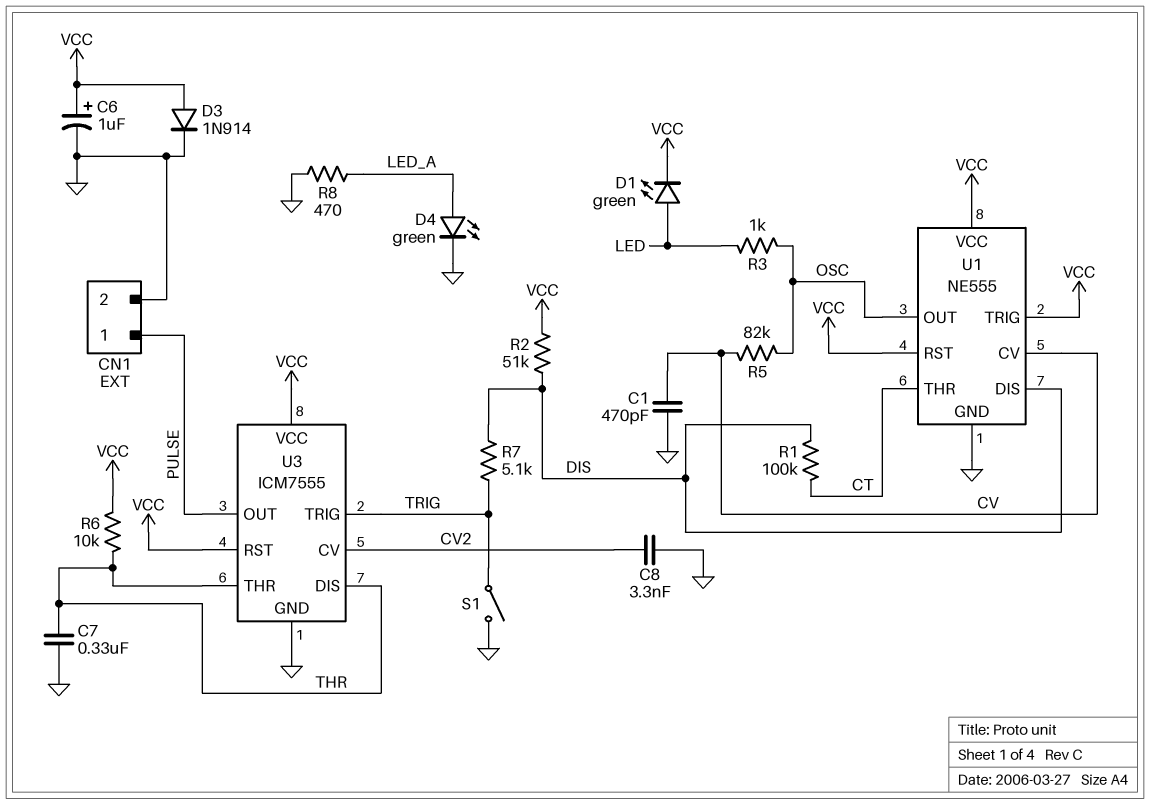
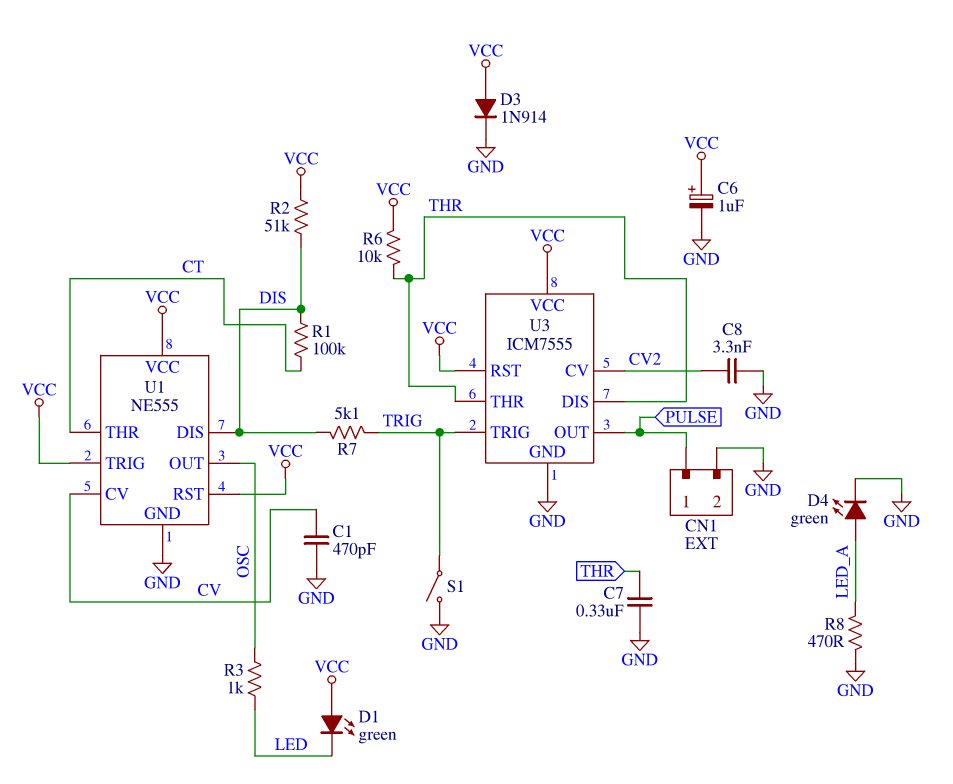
D1: LED green (A LED, K VCC) -> LED green (A VCC, K LED)
R5: 82k (CV, OSC) -> none

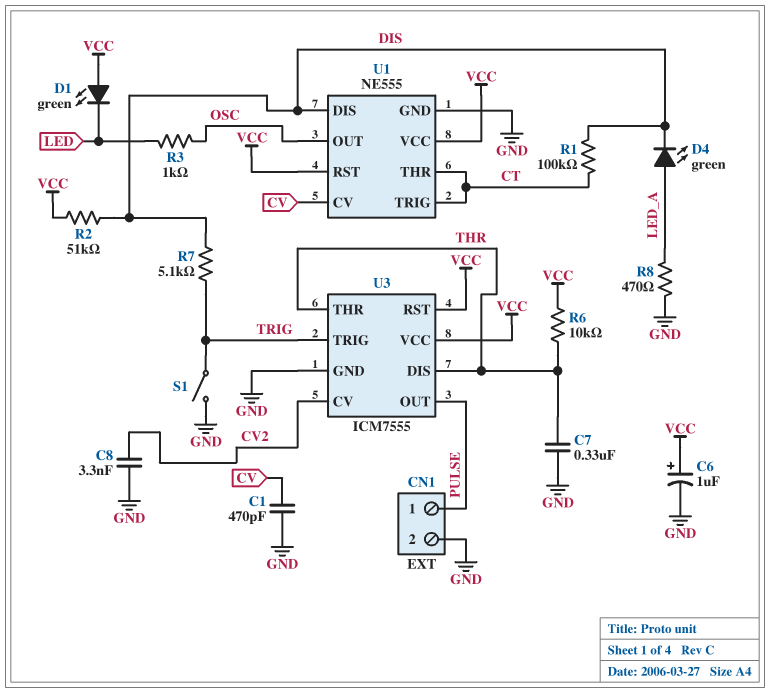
D3: diode 1N914 (A VCC, K GND) -> none
D4: LED green (A LED_A, K GND) -> LED green (A LED_A, K DIS)
U1 pin TRIG: VCC -> CT

